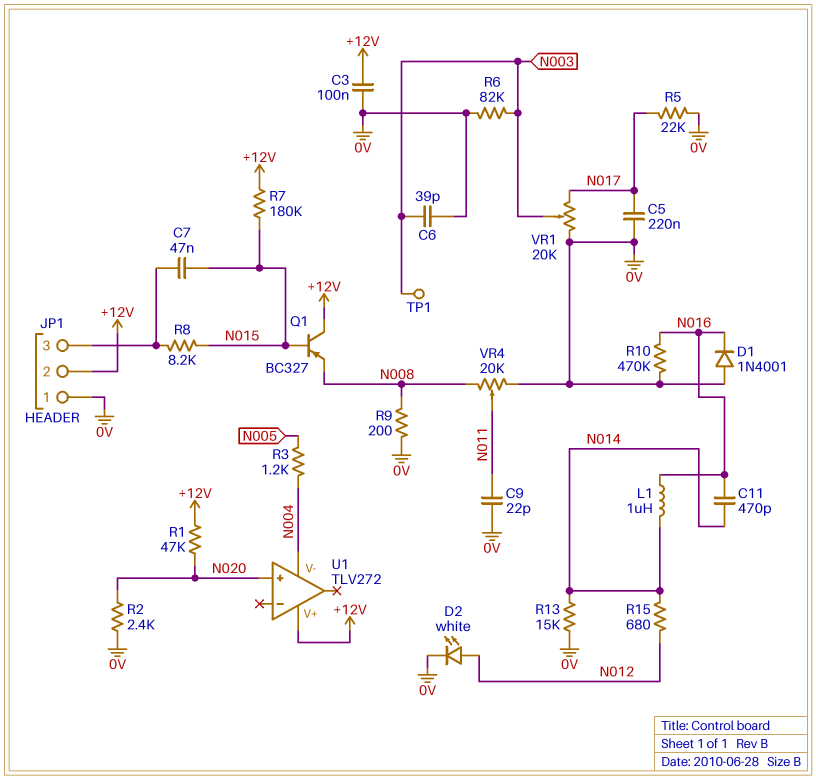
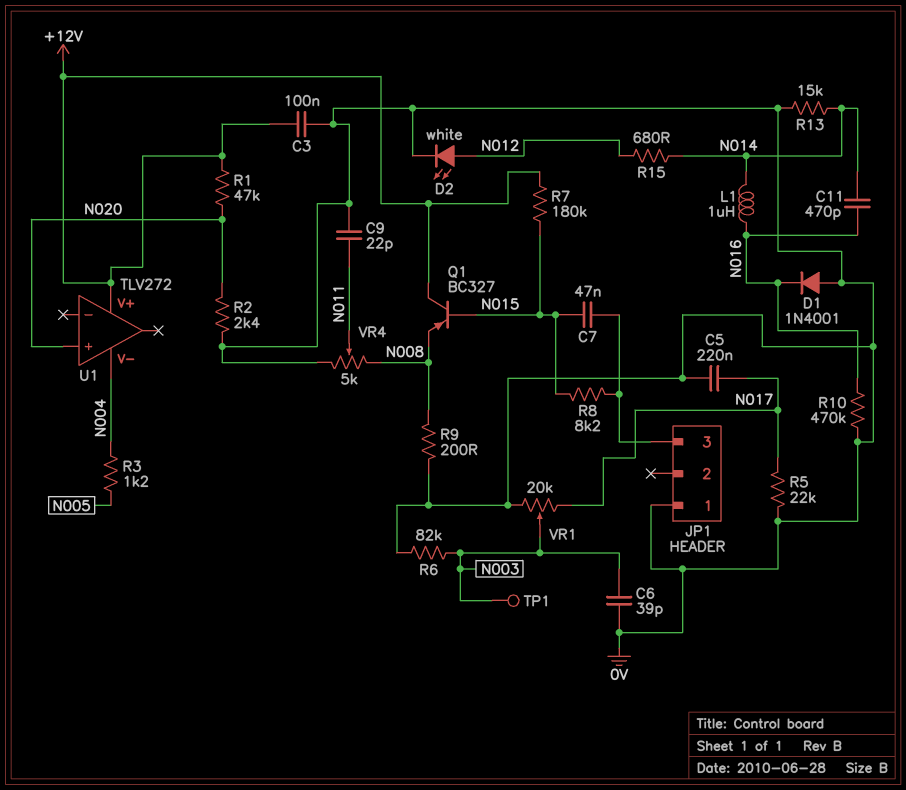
JP1 pin 2: +12V -> none
VR4: 20k (0V, N008, wiper N011) -> 5k (0V, N008, wiper N011)

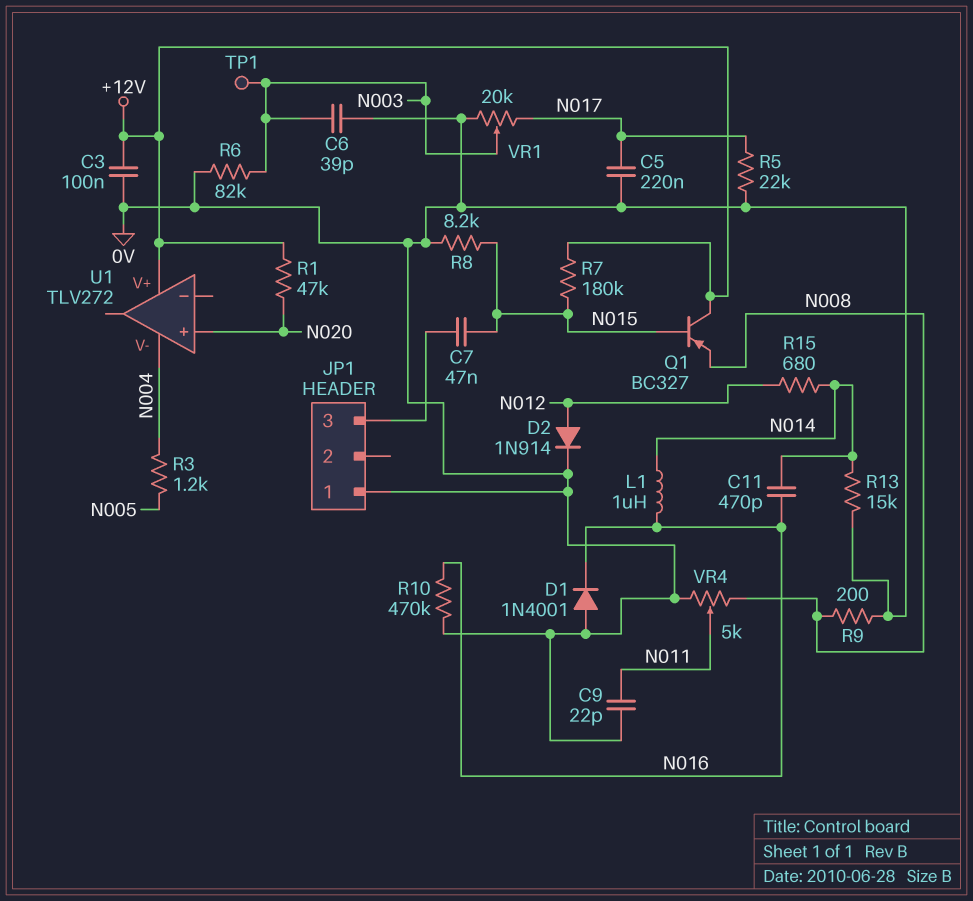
D2: LED white (A N012, K 0V) -> diode 1N914 (A N012, K 0V)
R2: 2.4k (0V, N020) -> none
R8: 8.2k (JP1/3, N015) -> 8.2k (0V, N015)

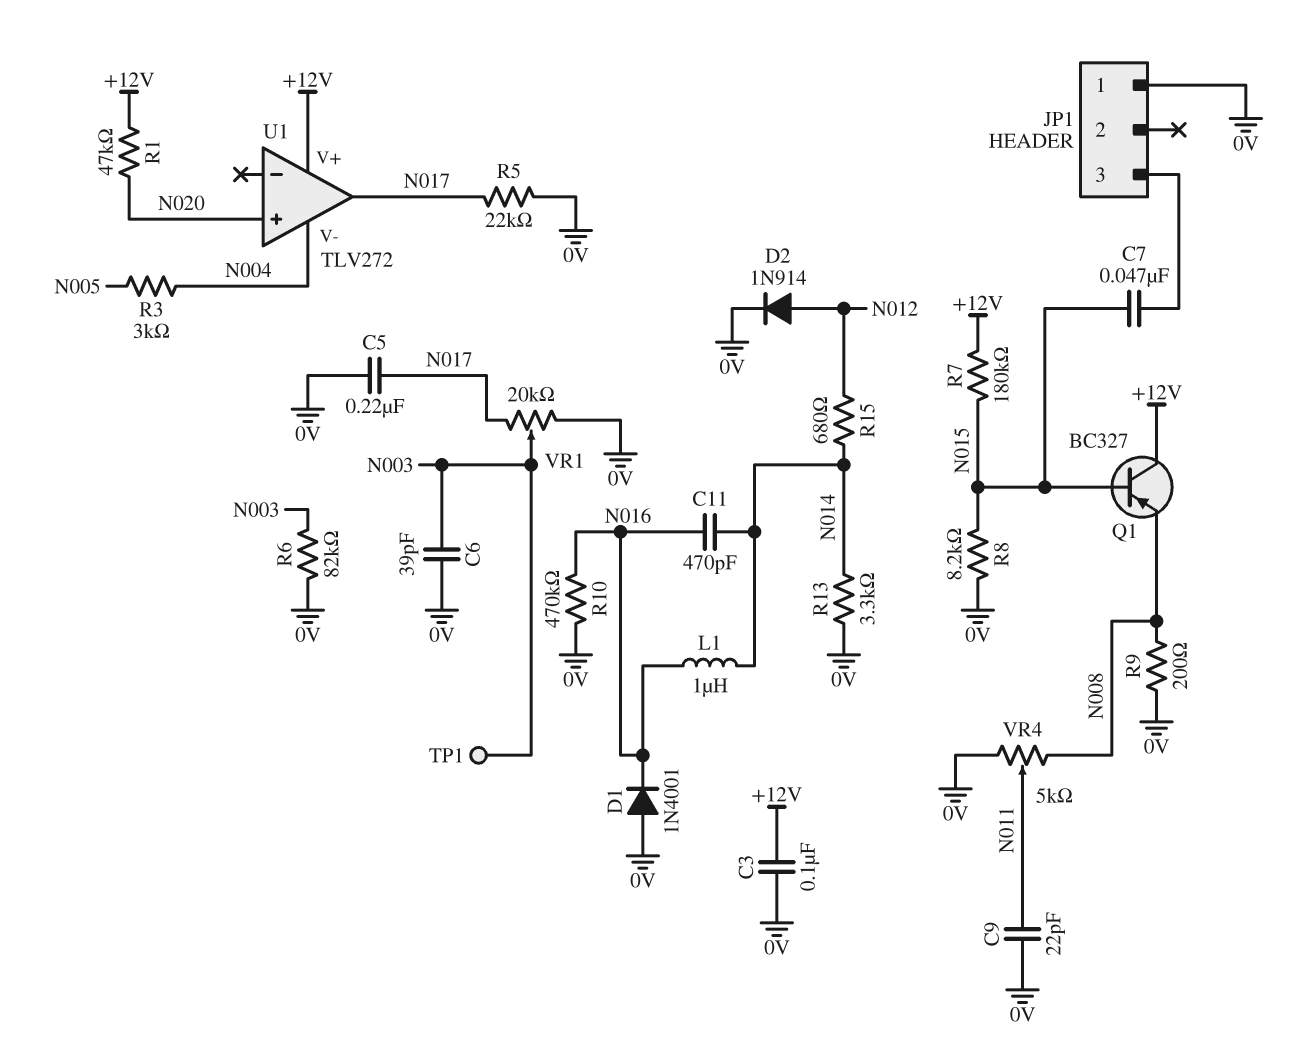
R3: 1.2k (N004, N005) -> 3k (N004, N005)
R13: 15k (0V, N014) -> 3.3k (0V, N014)
U1 pin out: none -> N017

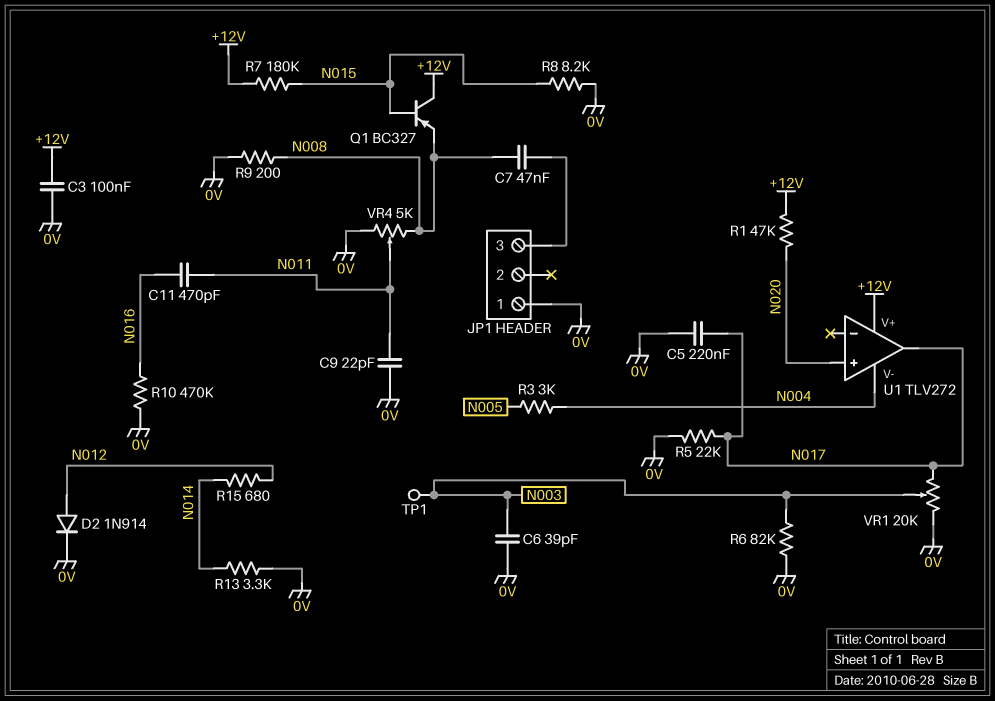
C7: 47nF (JP1/3, N015) -> 47nF (JP1/3, N008)
C11: 470pF (N014, N016) -> 470pF (N011, N016)
D1: diode 1N4001 (A 0V, K N016) -> none
L1: 1uH (N014, N016) -> none

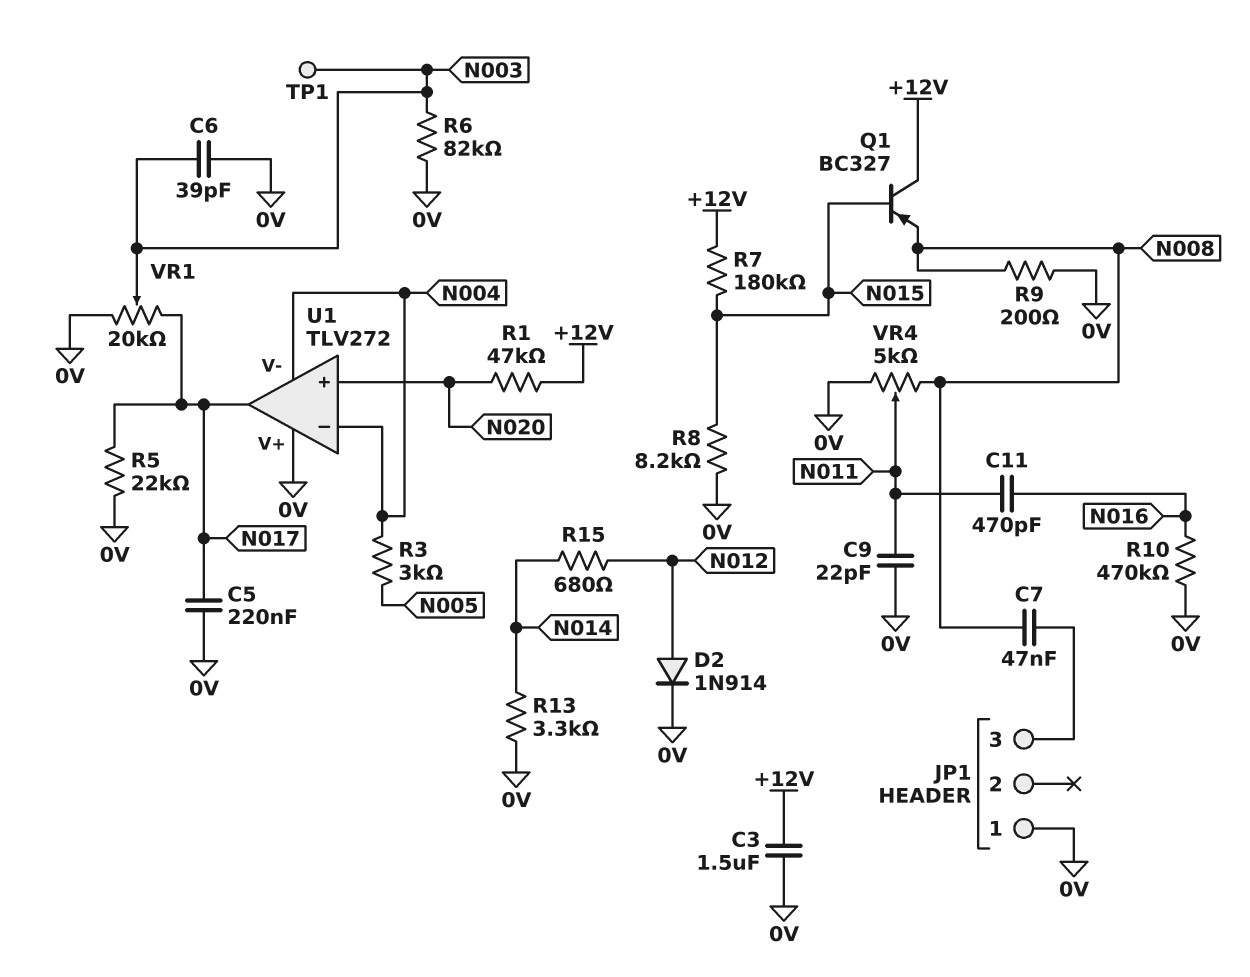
C3: 100nF (+12V, 0V) -> 1.5uF (+12V, 0V)
U1 pin V+: +12V -> 0V
U1 pin in-: none -> N004

